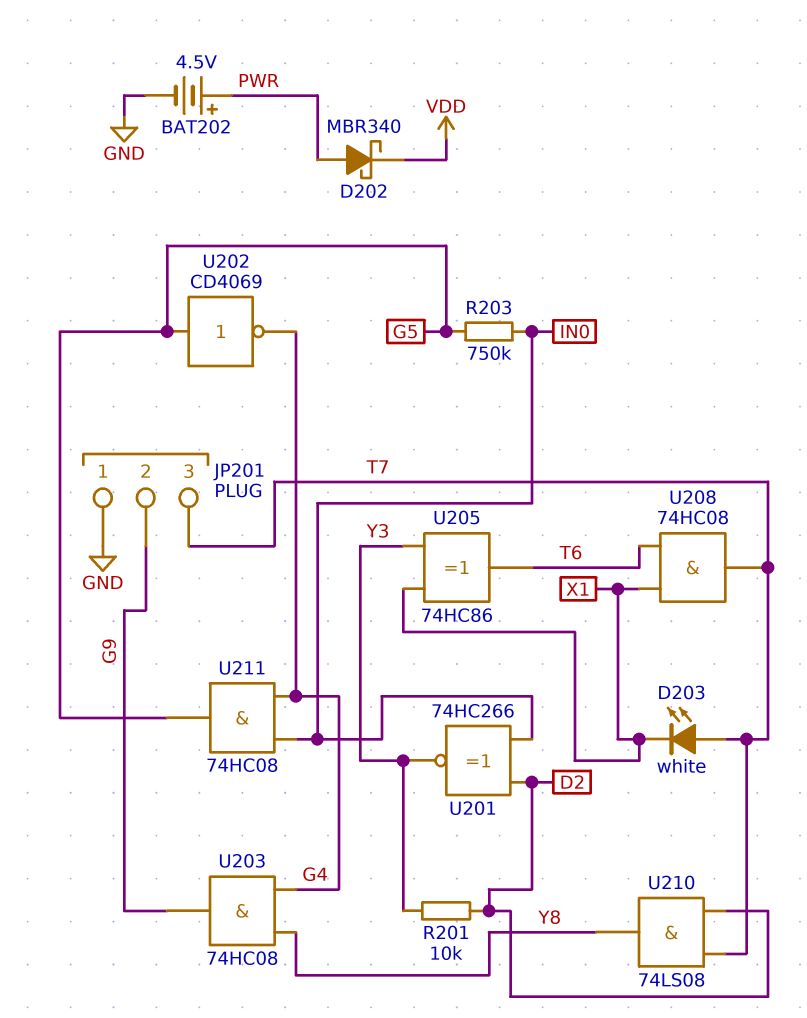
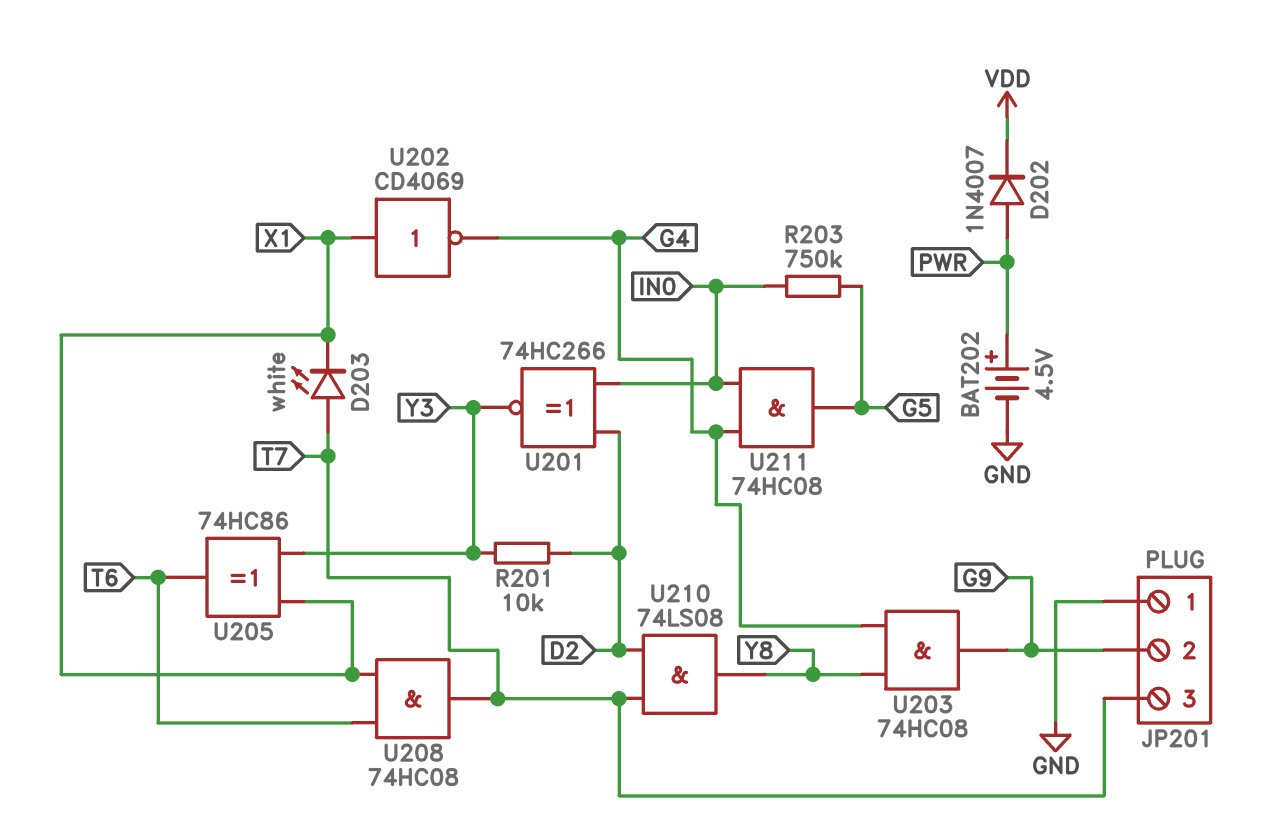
D202: schottky MBR340 (A PWR, K VDD) -> diode 1N4007 (A PWR, K VDD)
U202: NOT CD4069 (in G5, out G4) -> NOT CD4069 (in X1, out G4)

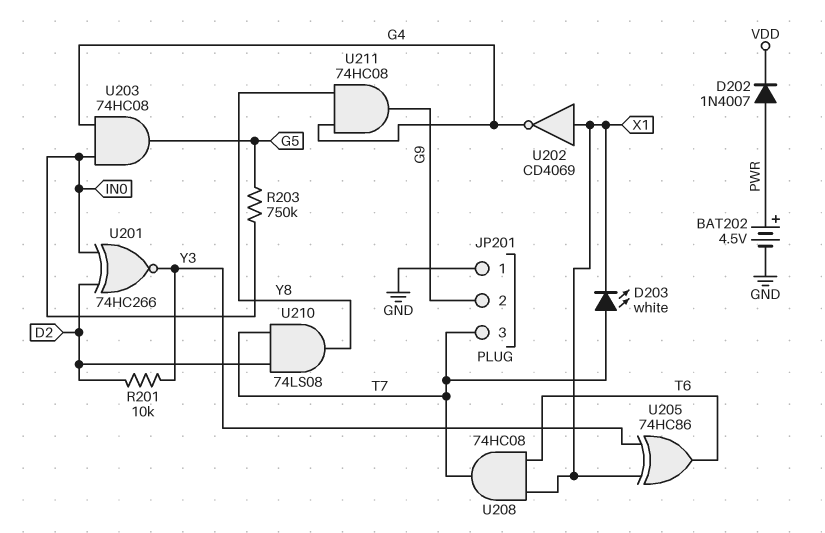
U203: AND 74HC08 (in G4, in Y8, out G9) -> AND 74HC08 (in G4, in IN0, out G5)
U211: AND 74HC08 (in G4, in IN0, out G5) -> AND 74HC08 (in G4, in Y8, out G9)

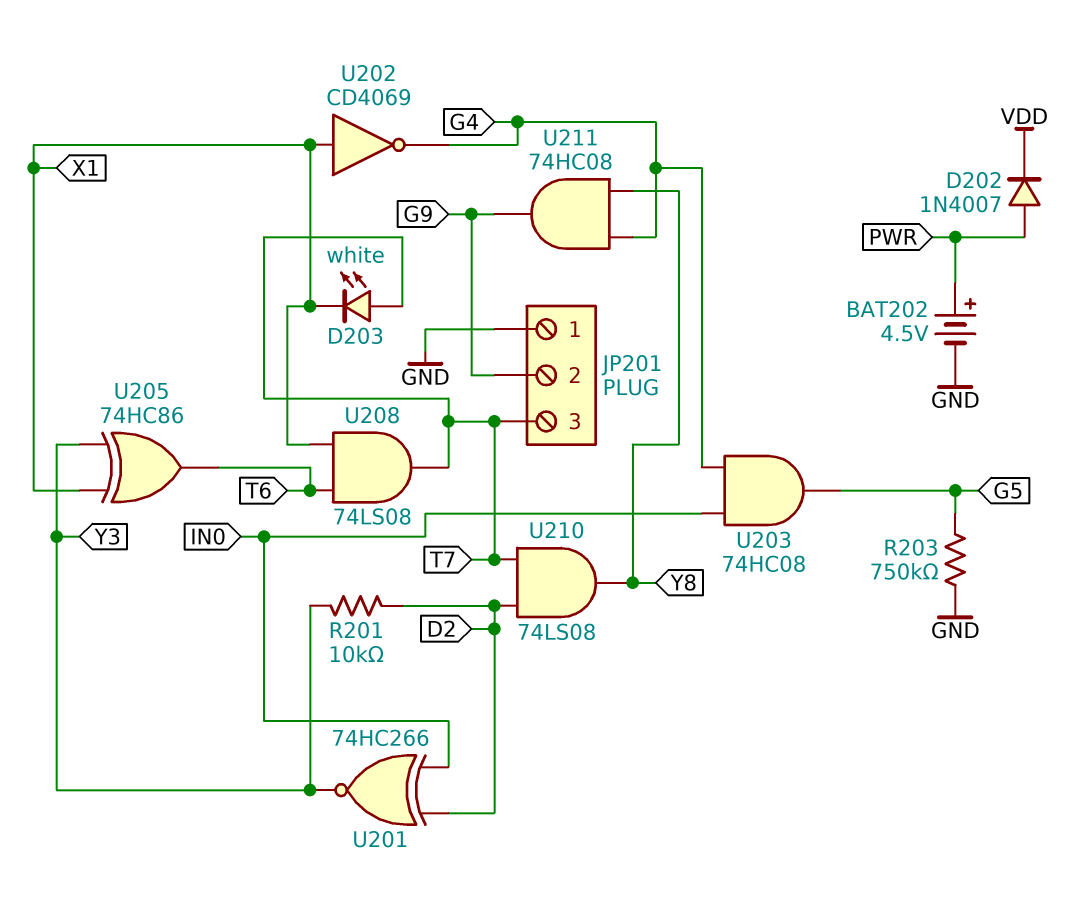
R203: 750k (G5, IN0) -> 750k (G5, GND)
U208: AND 74HC08 (in T6, in X1, out T7) -> AND 74LS08 (in T6, in X1, out T7)

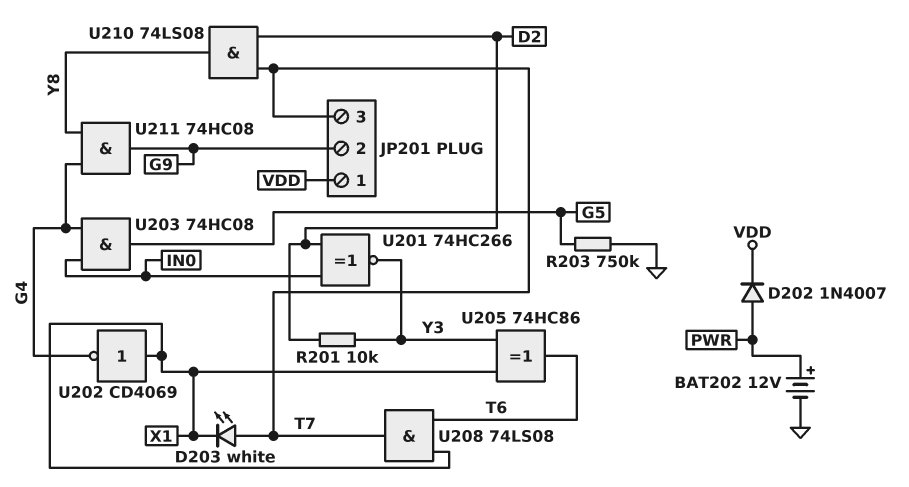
BAT202: 4.5V (plus PWR, minus GND) -> 12V (plus PWR, minus GND)
JP201 pin 1: GND -> VDD

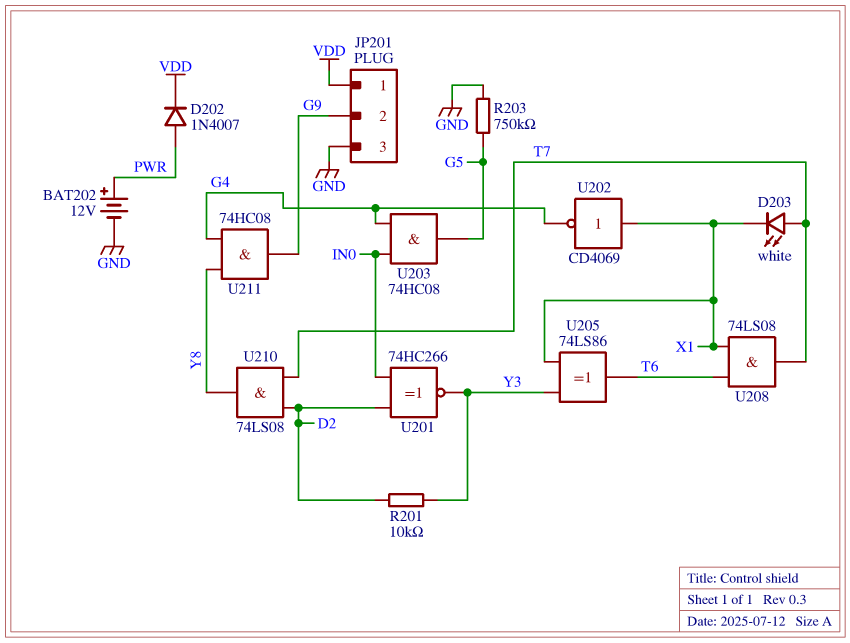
JP201 pin 3: T7 -> GND
U205: XOR 74HC86 (in X1, in Y3, out T6) -> XOR 74LS86 (in X1, in Y3, out T6)

